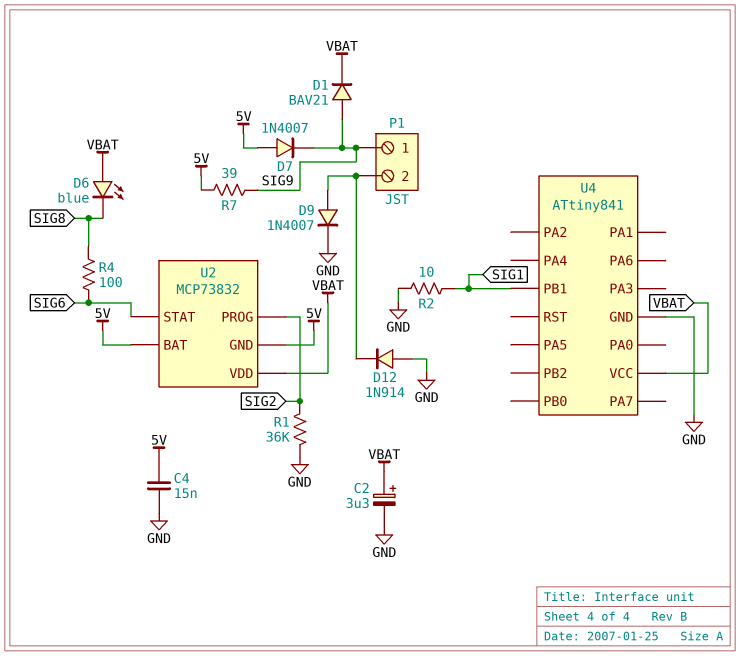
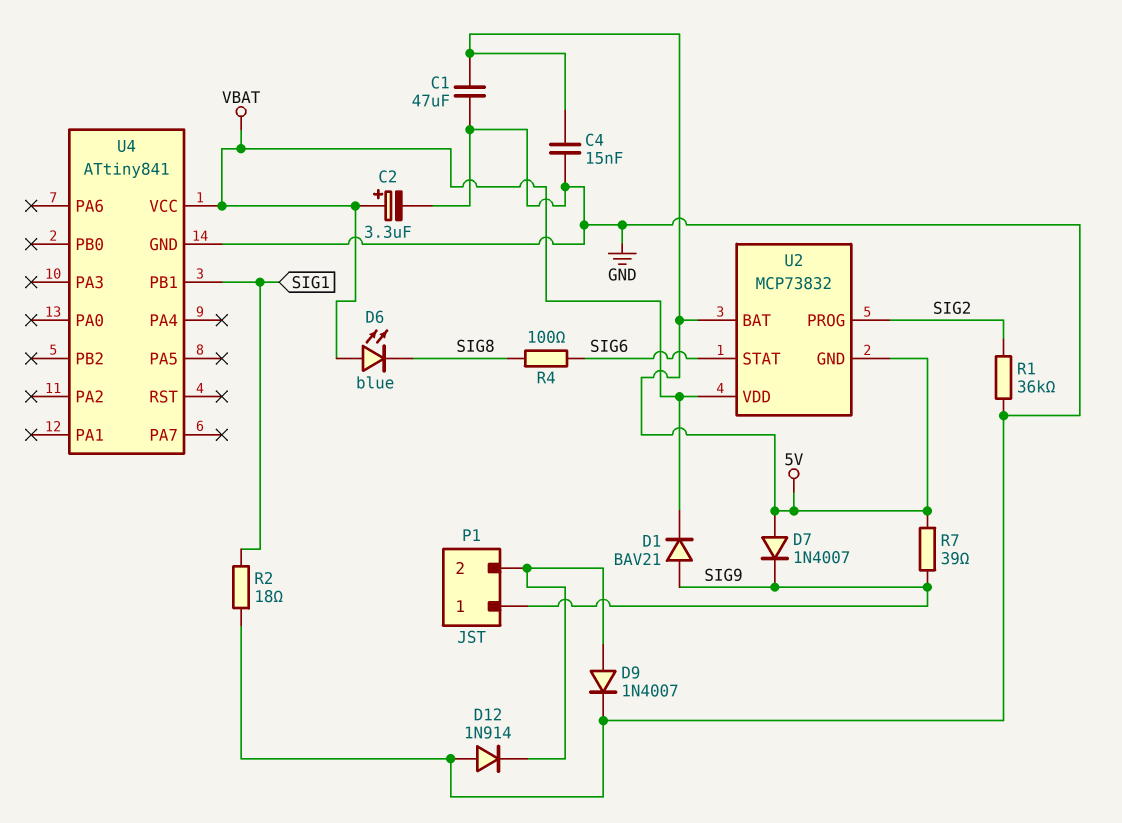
C1: none -> 47uF (5V, GND)
R2: 10 (GND, SIG1) -> 18 (GND, SIG1)

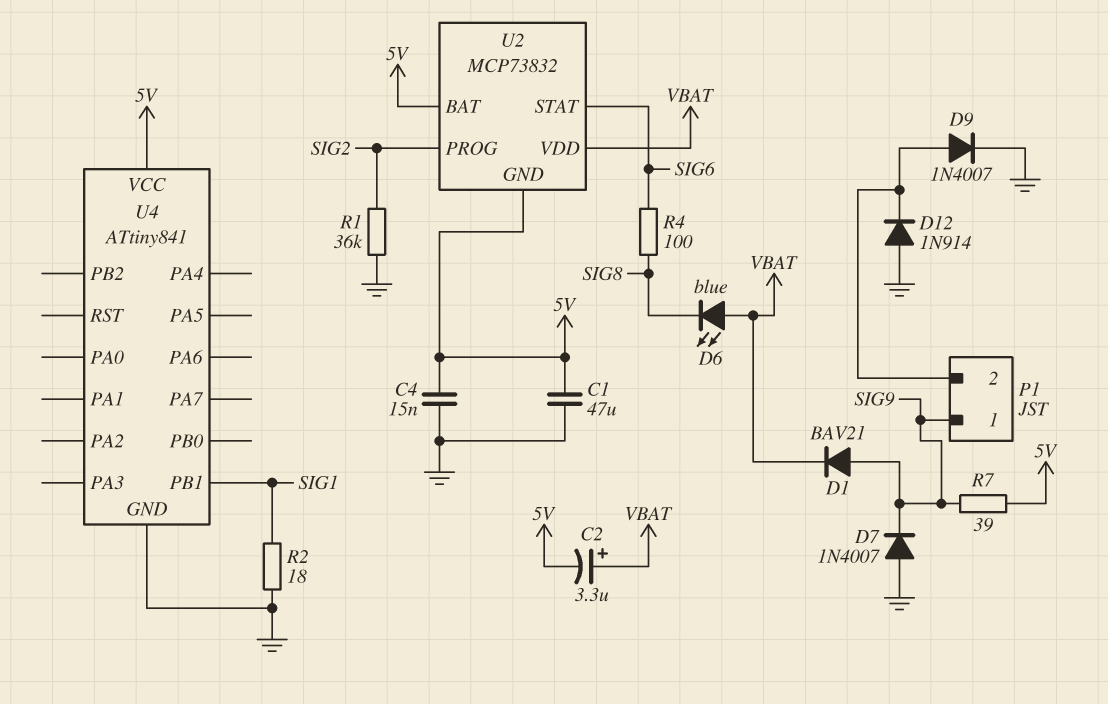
C2: 3.3uF (plus VBAT, minus GND) -> 3.3uF (plus VBAT, minus 5V)
D7: diode 1N4007 (A 5V, K SIG9) -> diode 1N4007 (A GND, K SIG9)
U4 pin VCC: VBAT -> 5V

